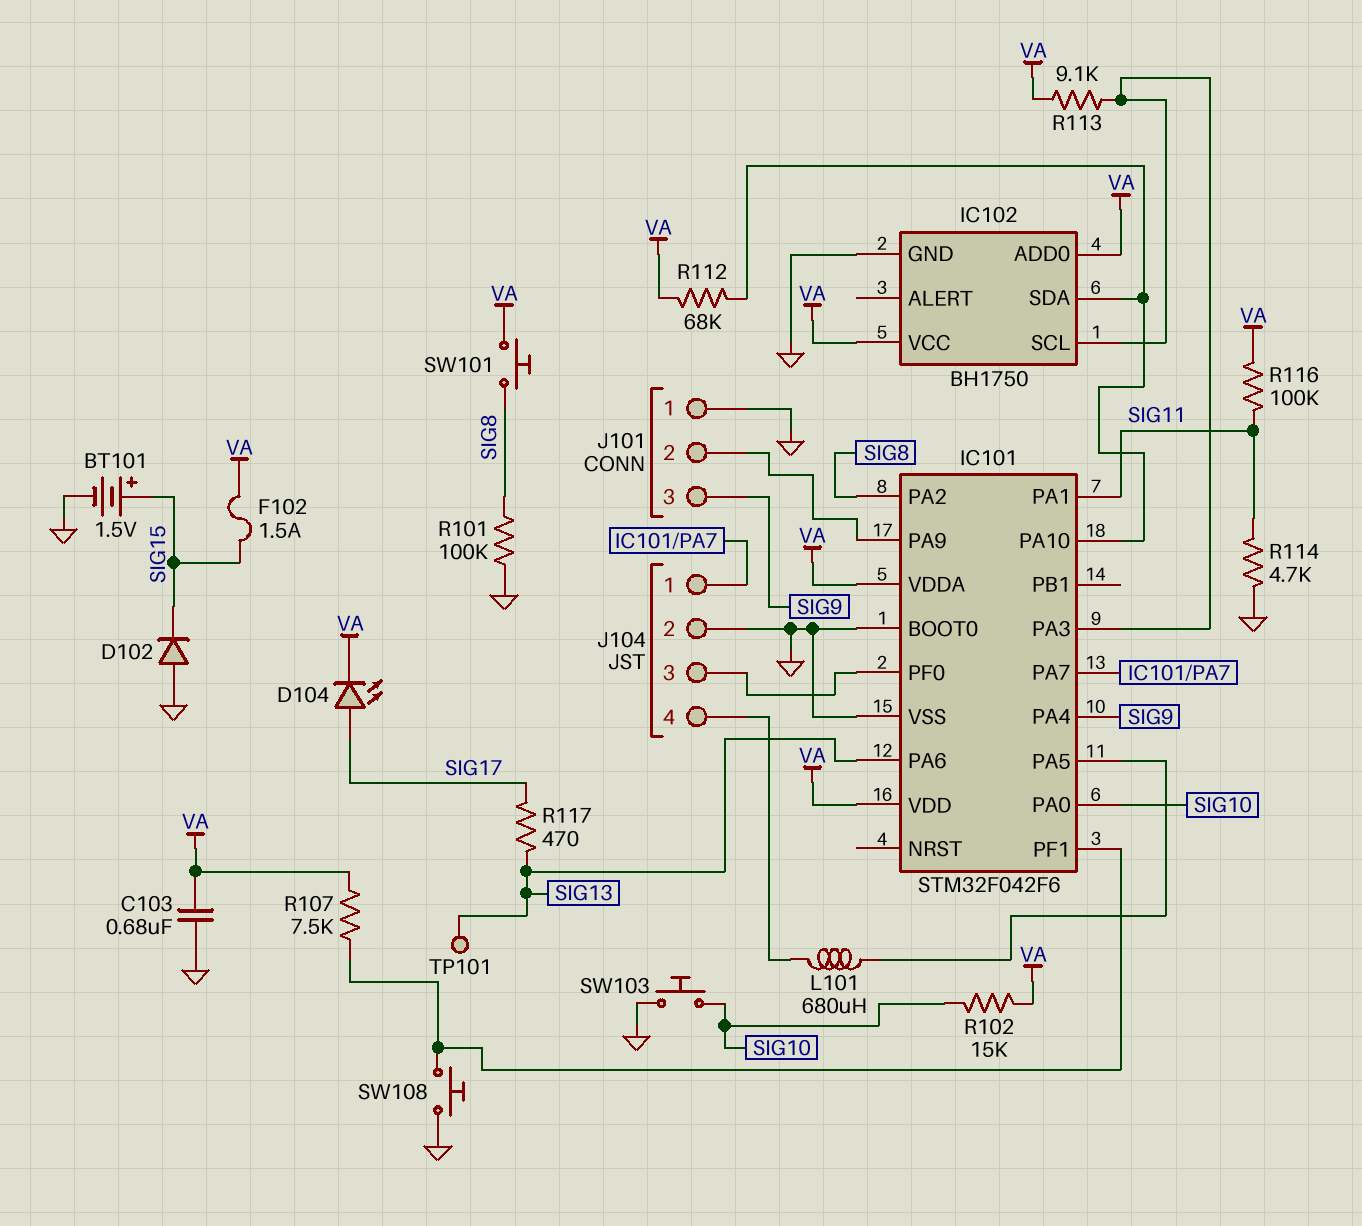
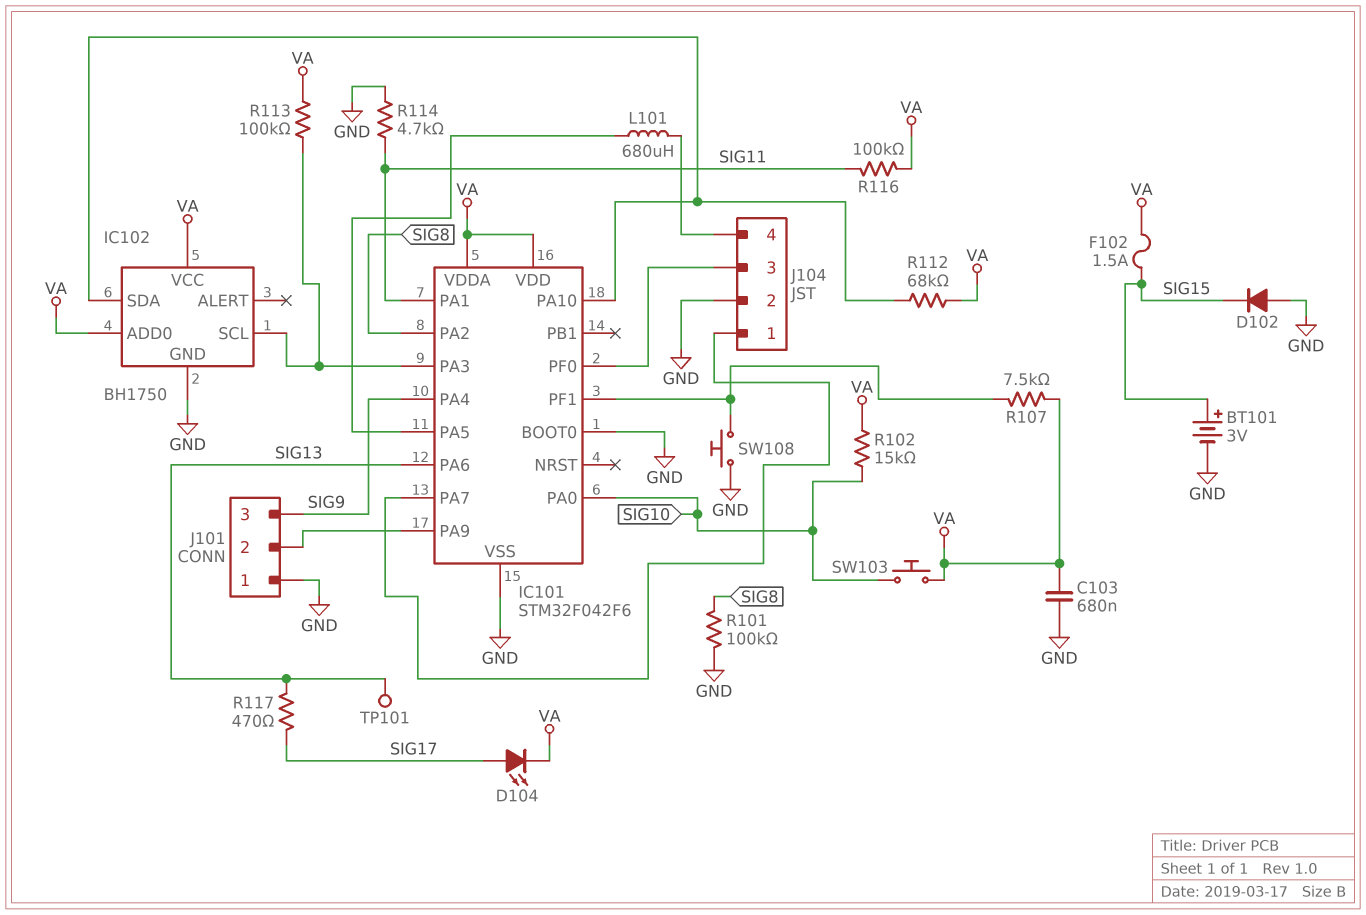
BT101: 1.5V (plus SIG15, minus GND) -> 3V (plus SIG15, minus GND)
R113: 9.1k (IC101/PA3, VA) -> 100k (IC101/PA3, VA)
SW101: button (SIG8, VA) -> none
SW103: button (GND, SIG10) -> button (SIG10, VA)

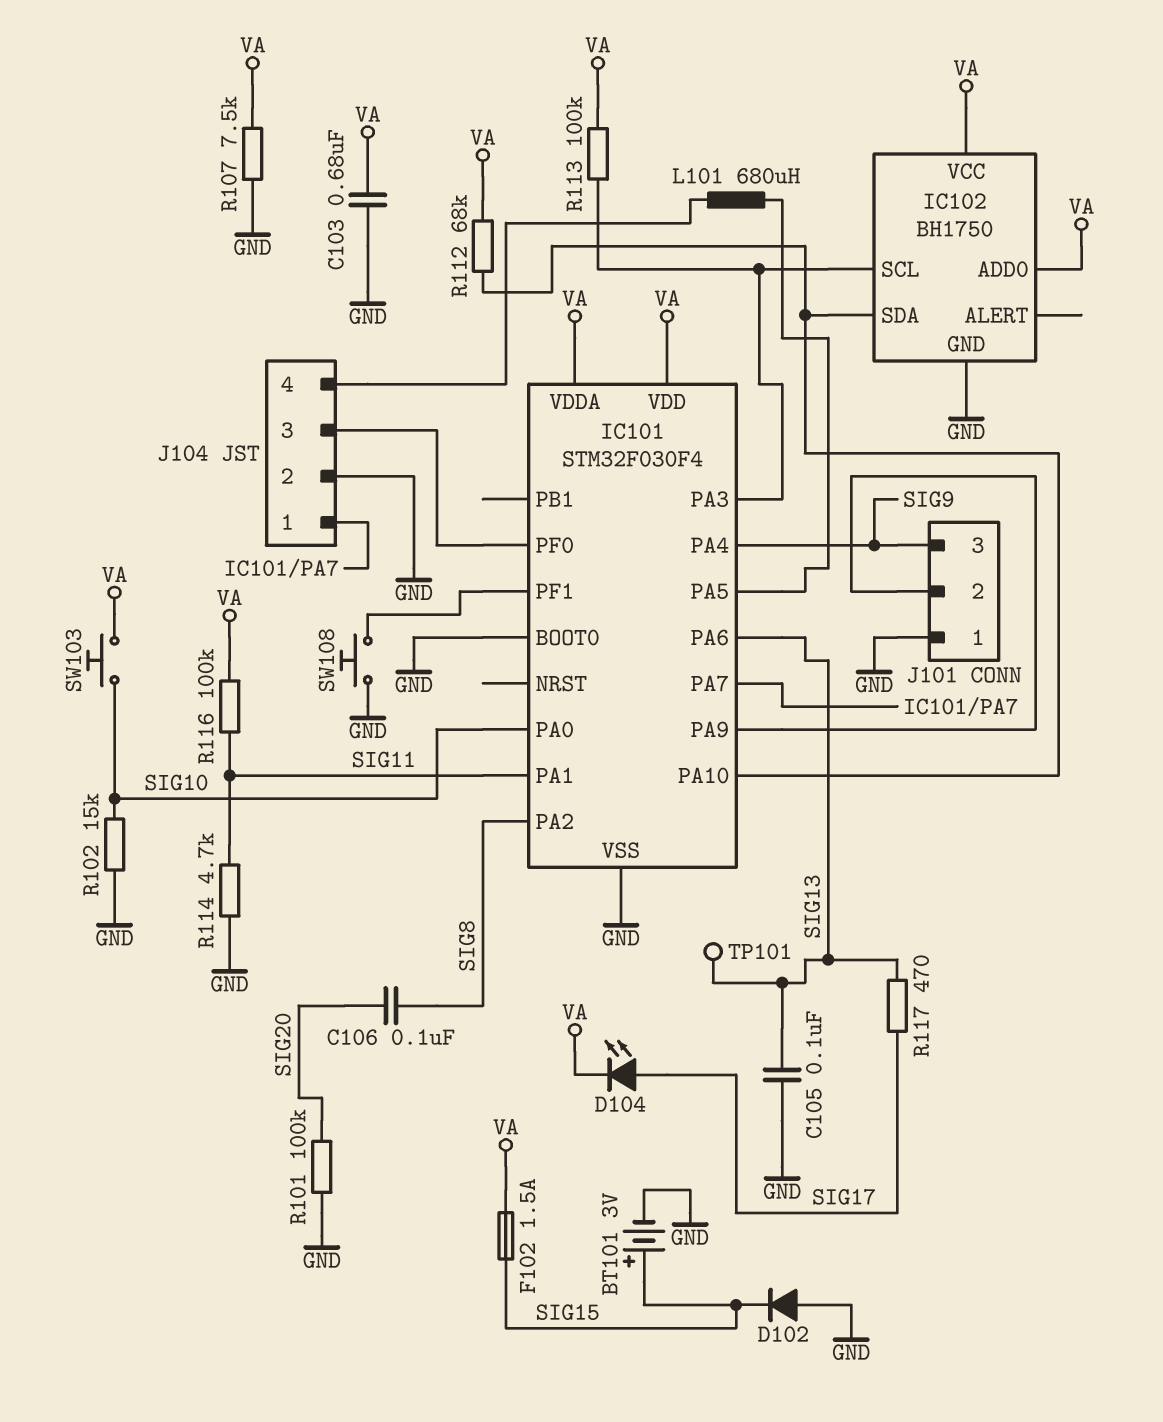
C105: none -> 100nF (GND, SIG13)
C106: none -> 100nF (SIG8, SIG20)
IC101: STM32F042F6 -> STM32F030F4
R101: 100k (GND, SIG8) -> 100k (GND, SIG20)
R102: 15k (SIG10, VA) -> 15k (GND, SIG10)
R107: 7.5k (IC101/PF1, VA) -> 7.5k (GND, VA)

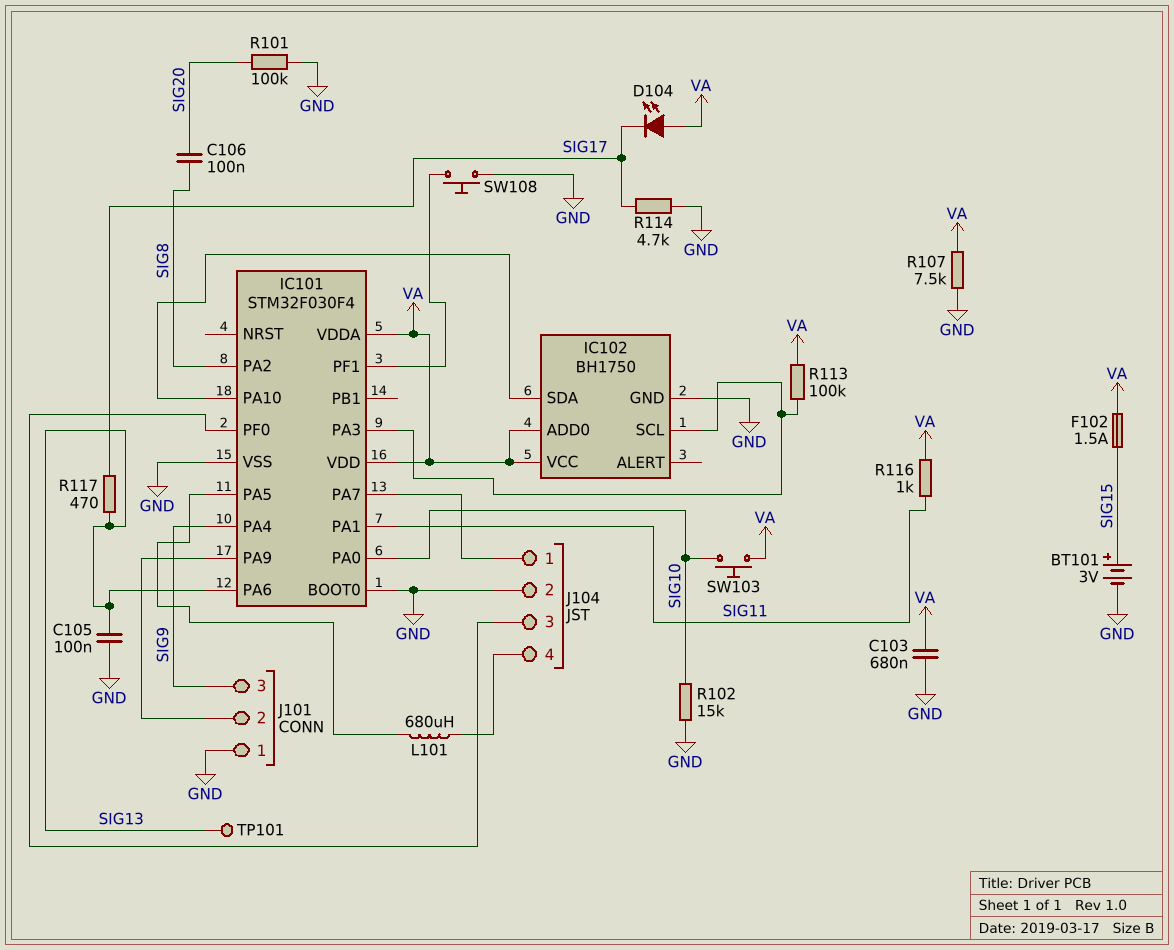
D102: diode (A GND, K SIG15) -> none
D104: LED (A SIG17, K VA) -> LED (A VA, K SIG17)
R112: 68k (IC101/PA10, VA) -> none
R114: 4.7k (GND, SIG11) -> 4.7k (GND, SIG17)
R116: 100k (SIG11, VA) -> 1k (SIG11, VA)

